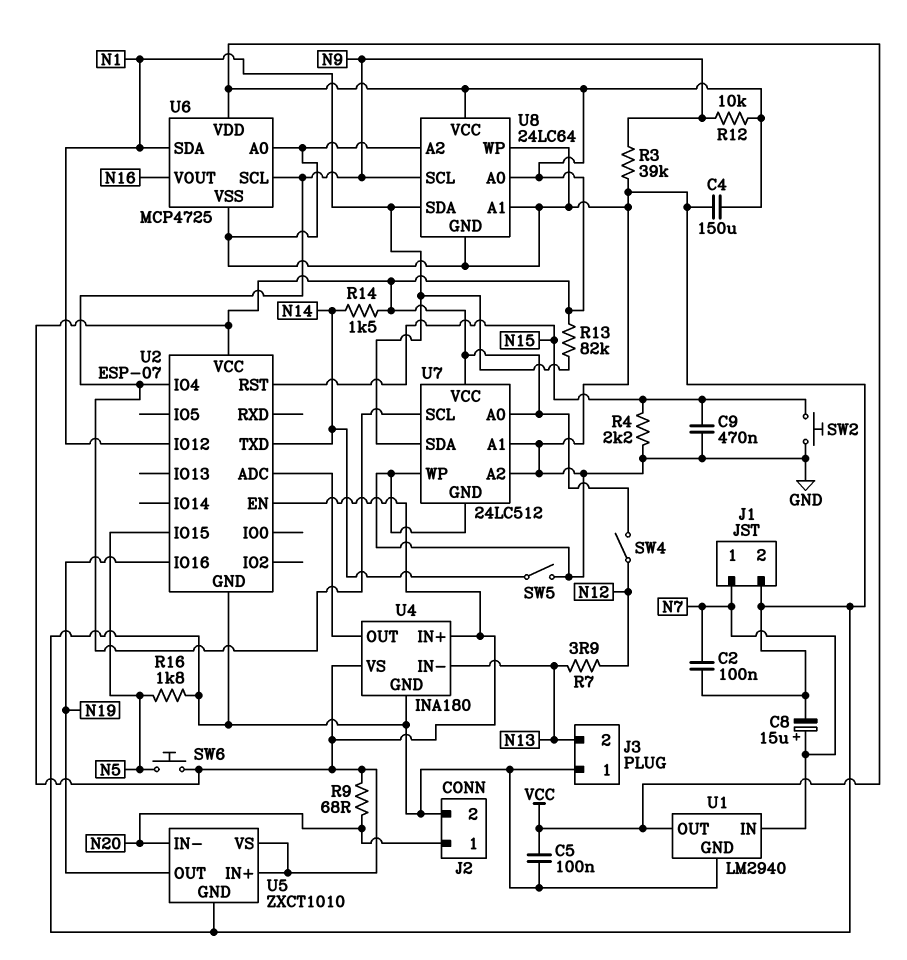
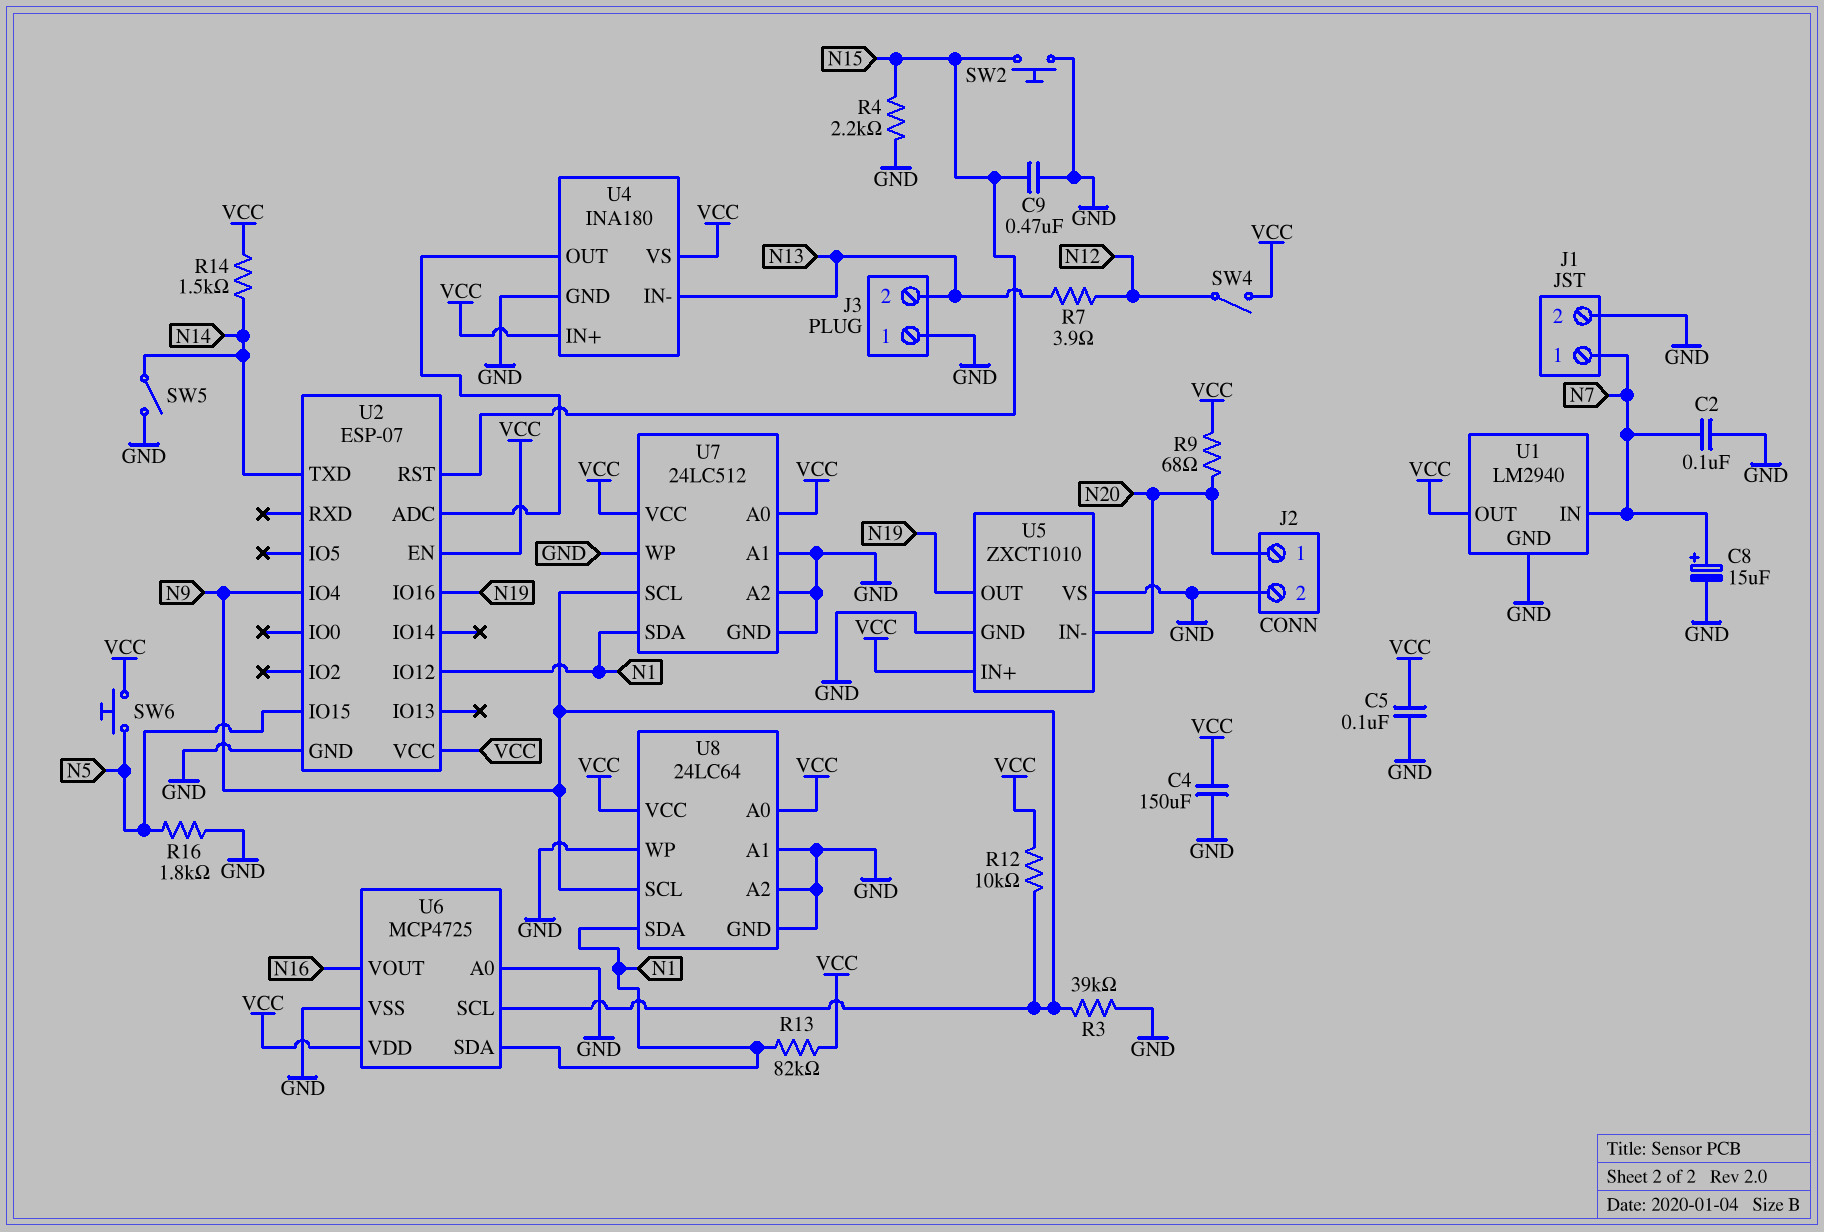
U5 pin VS: VCC -> GND

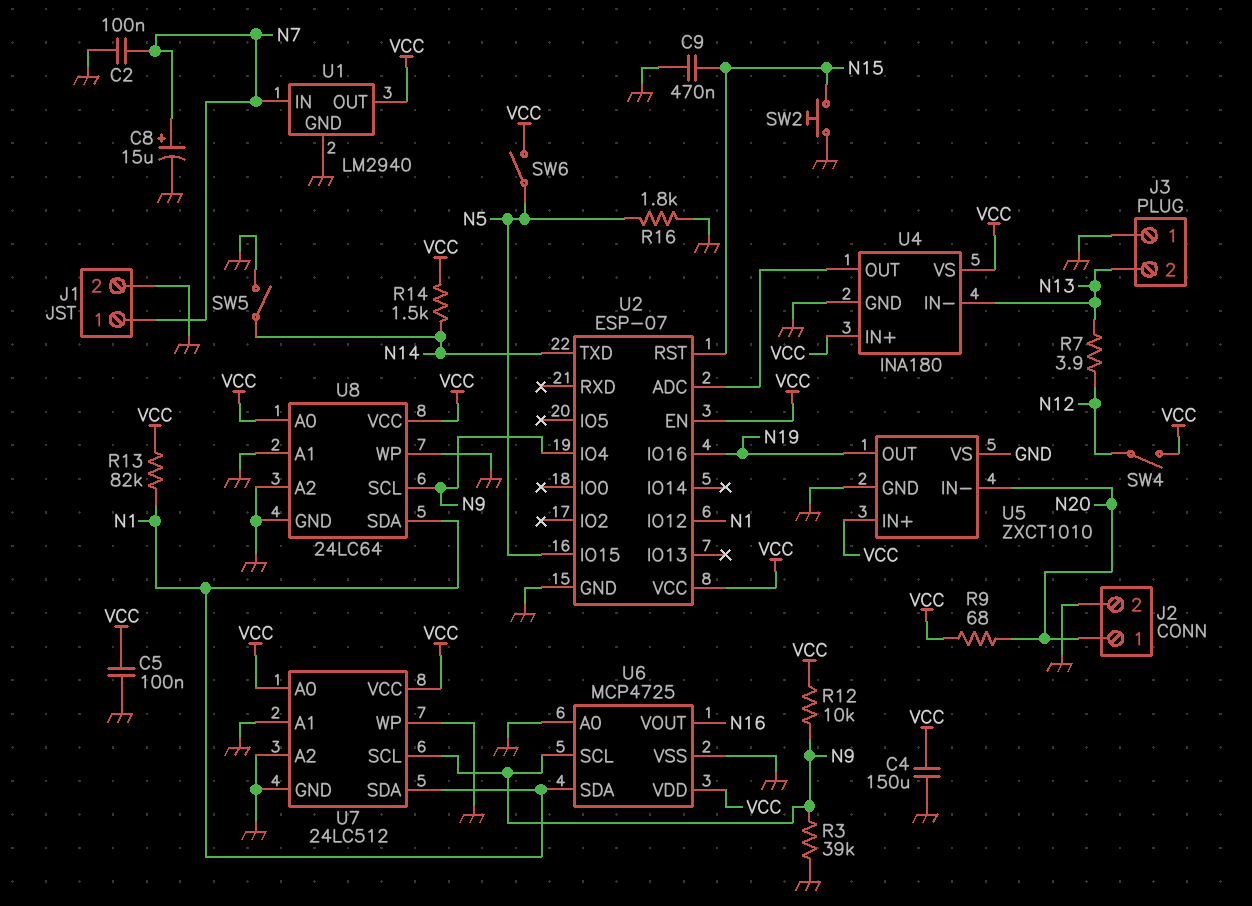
R4: 2.2k (GND, N15) -> none
SW6: button (N5, VCC) -> switch (N5, VCC)

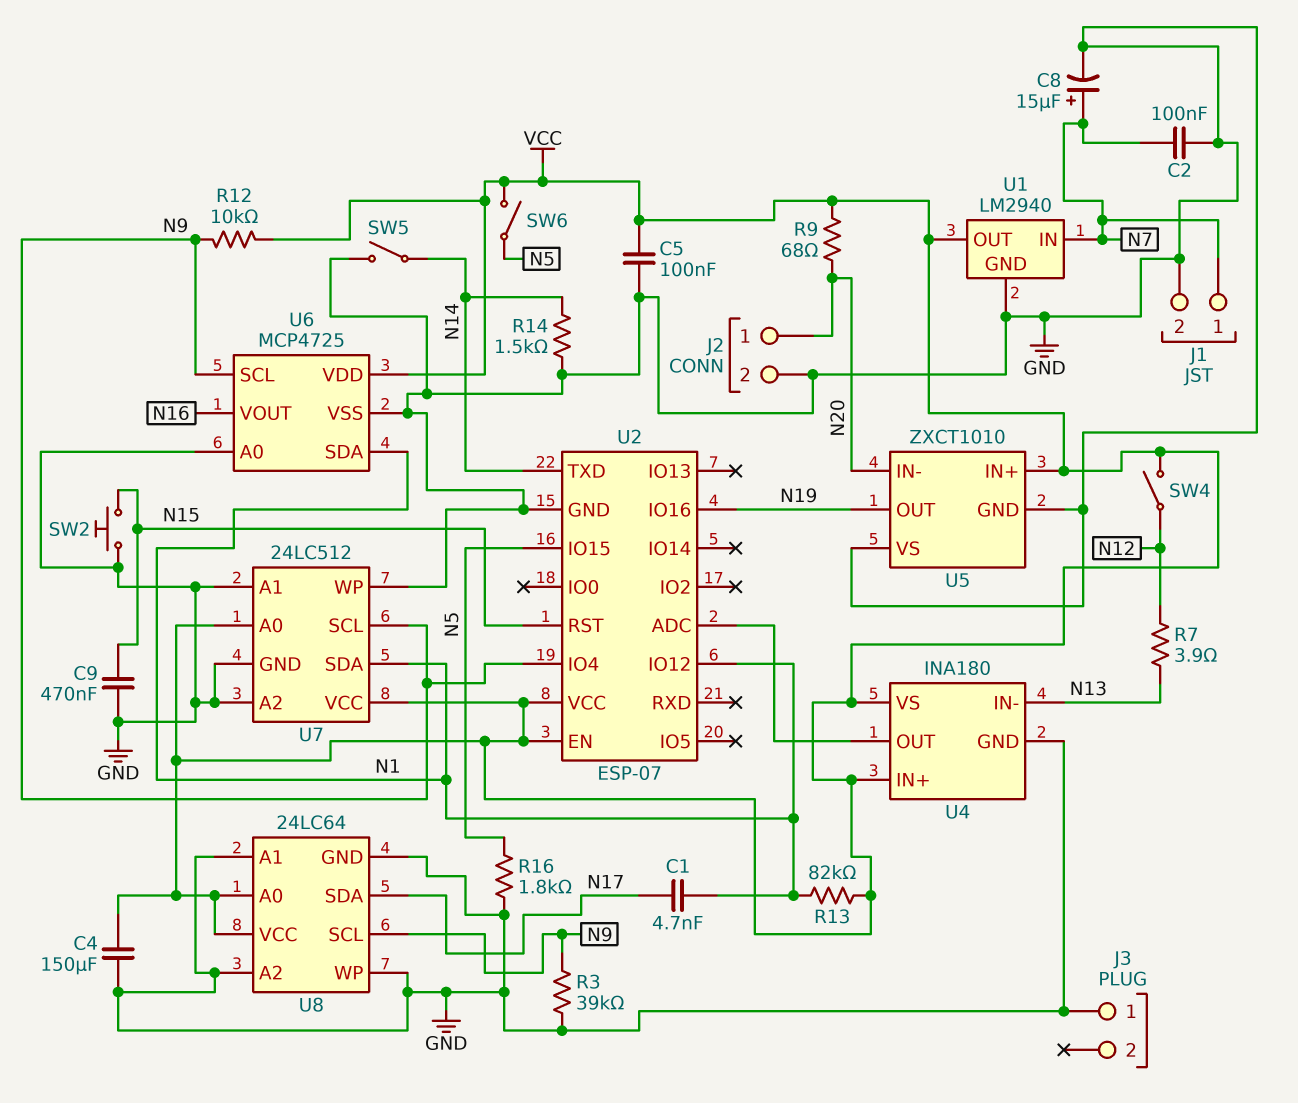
C1: none -> 4.7nF (N1, N17)
J3 pin 2: N13 -> none
R14: 1.5k (N14, VCC) -> 1.5k (GND, N14)
U8 pin SDA: N1 -> N17

